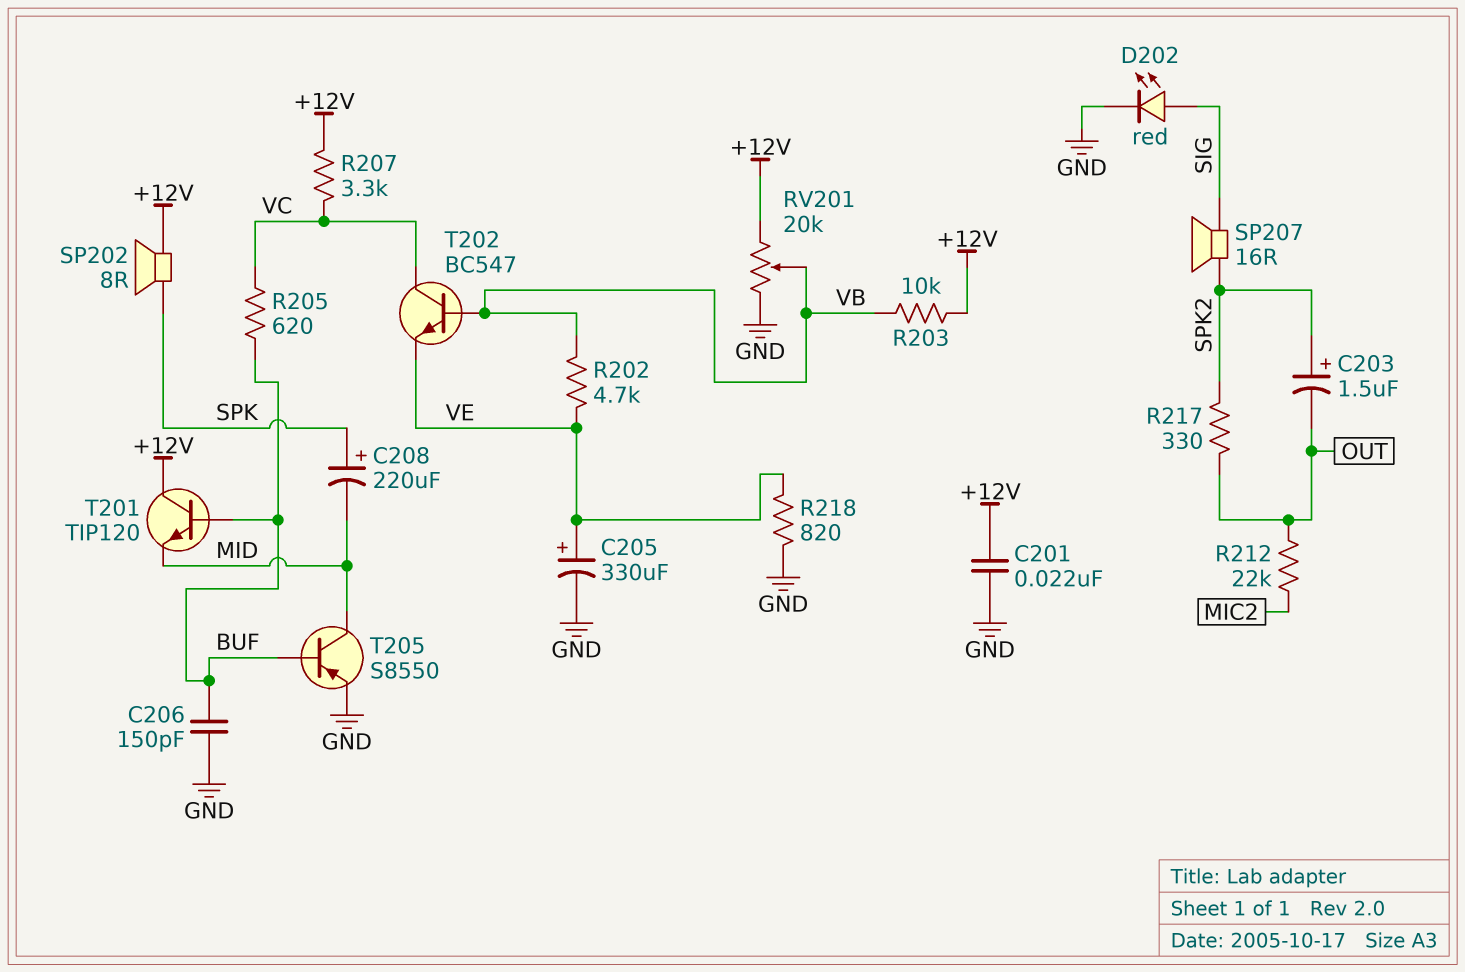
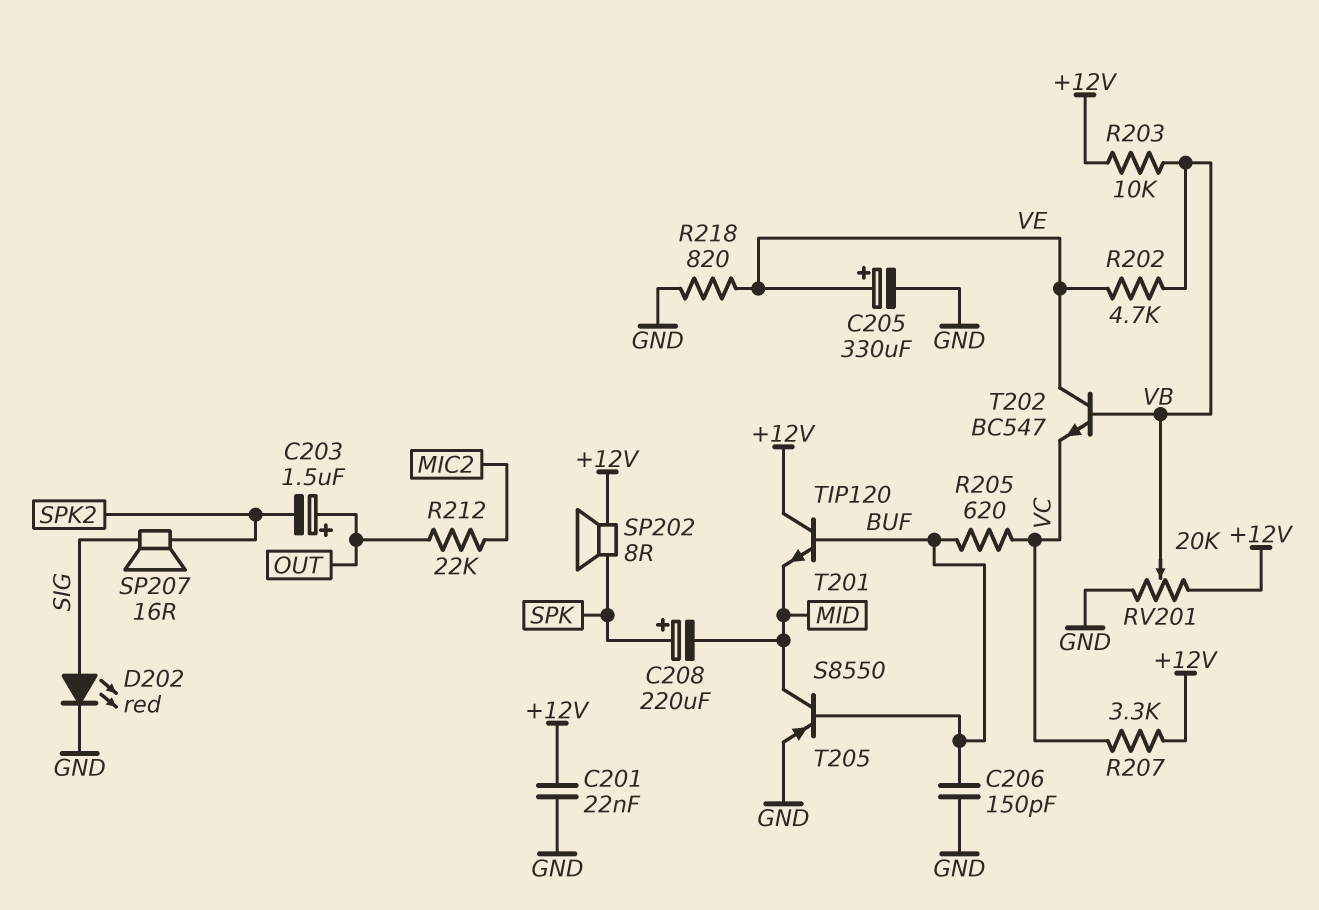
C203: 1.5uF (plus SPK2, minus OUT) -> 1.5uF (plus OUT, minus SPK2)
R217: 330 (OUT, SPK2) -> none
T202: NPN BC547 (B VB, C VC, E VE) -> NPN BC547 (B VB, C VE, E VC)

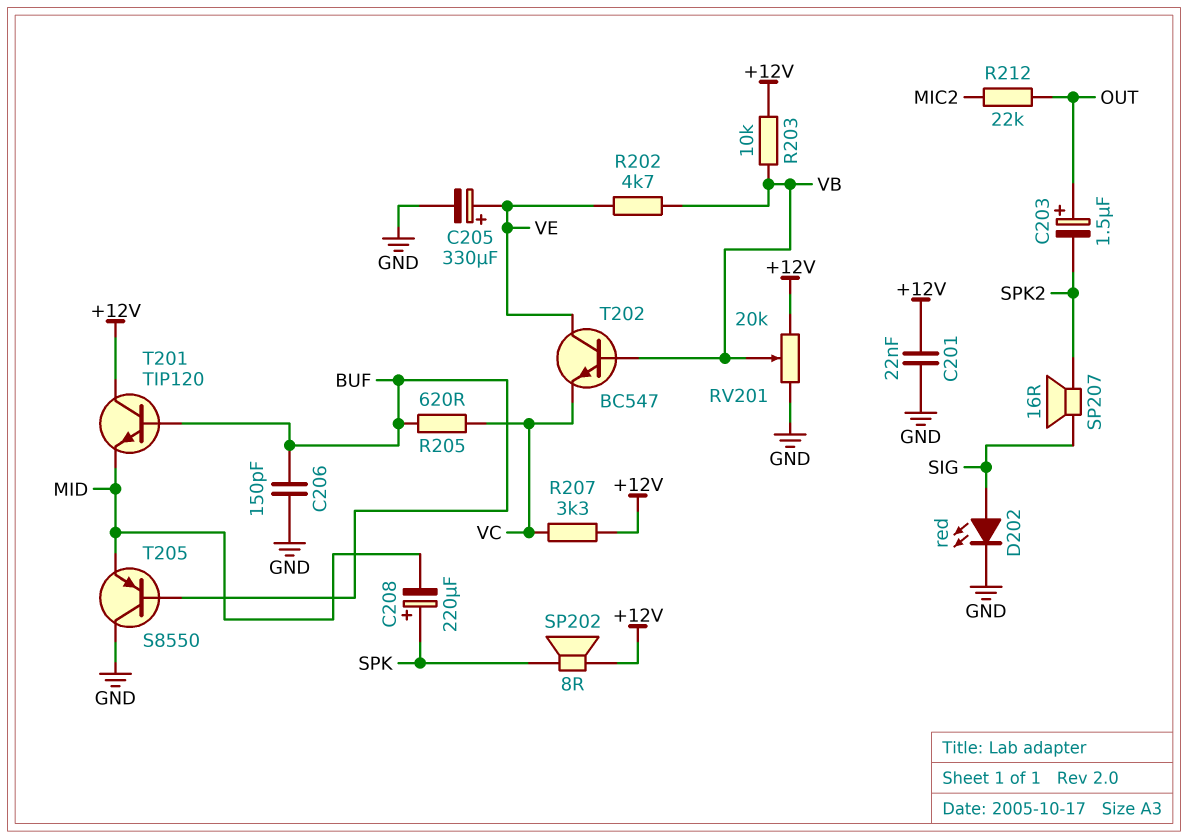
R218: 820 (GND, VE) -> none
T205: PNP S8550 (B BUF, C MID, E GND) -> PNP S8550 (B BUF, C GND, E MID)

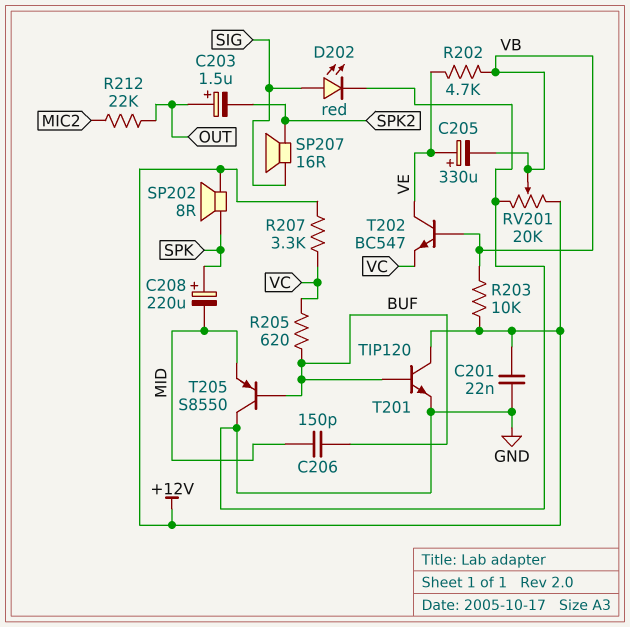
C205: 330uF (plus VE, minus GND) -> 330uF (plus VE, minus VB)
C206: 150pF (BUF, GND) -> 150pF (BUF, MID)
T201: NPN TIP120 (B BUF, C +12V, E MID) -> NPN TIP120 (B BUF, C +12V, E GND)

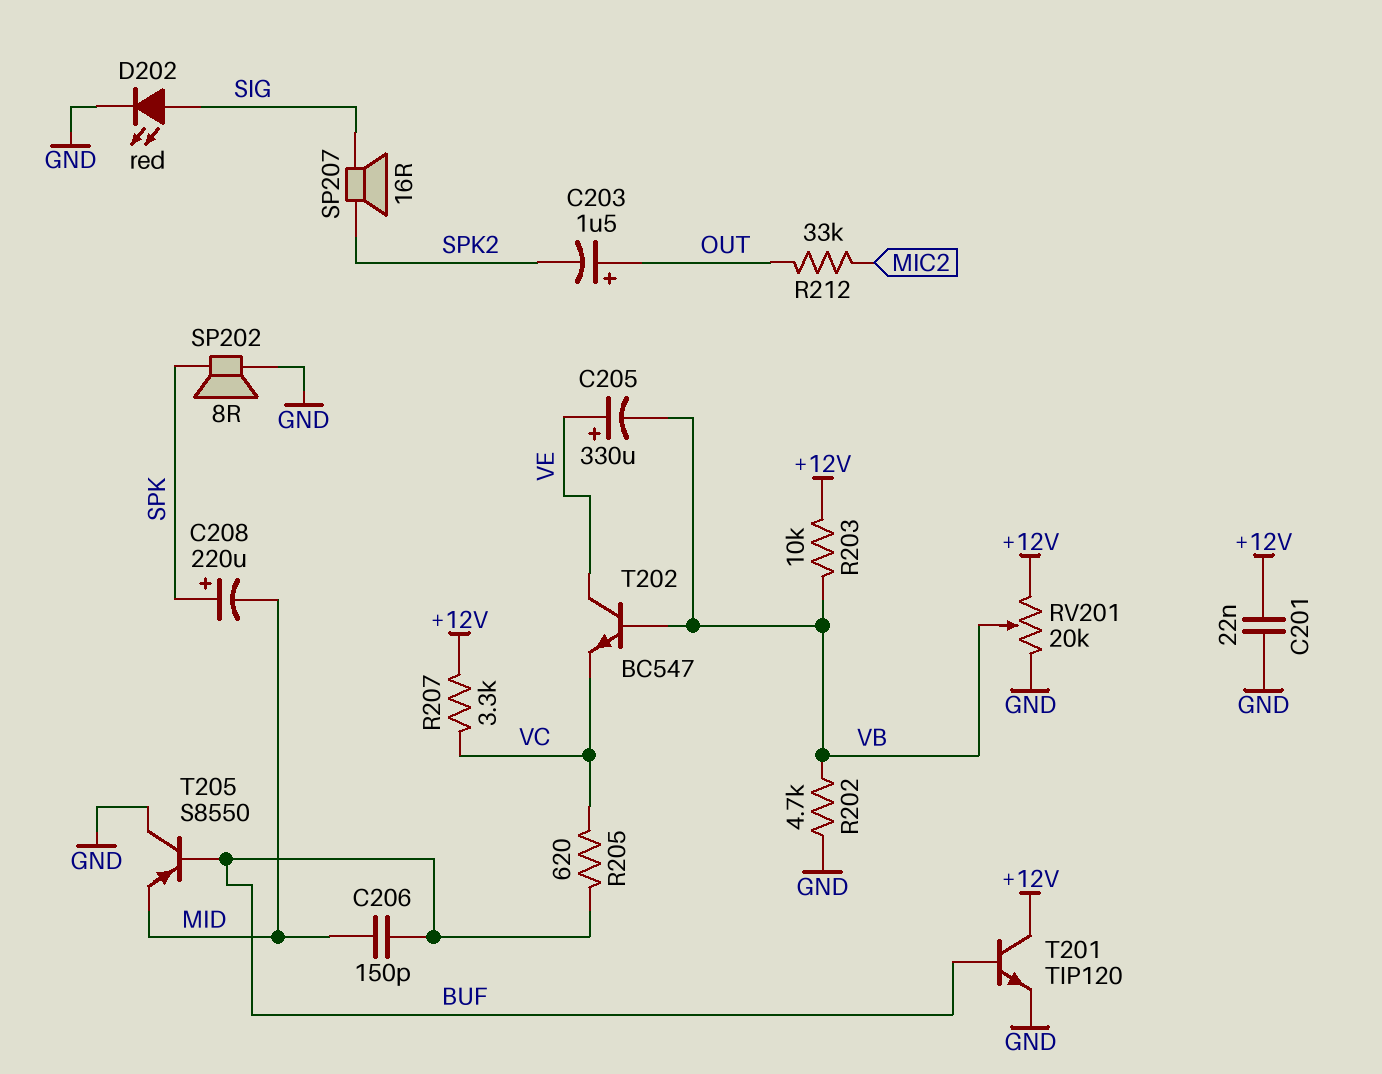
R202: 4.7k (VB, VE) -> 4.7k (GND, VB)
R212: 22k (MIC2, OUT) -> 33k (MIC2, OUT)
SP202: speaker 8R (+12V, SPK) -> speaker 8R (GND, SPK)

